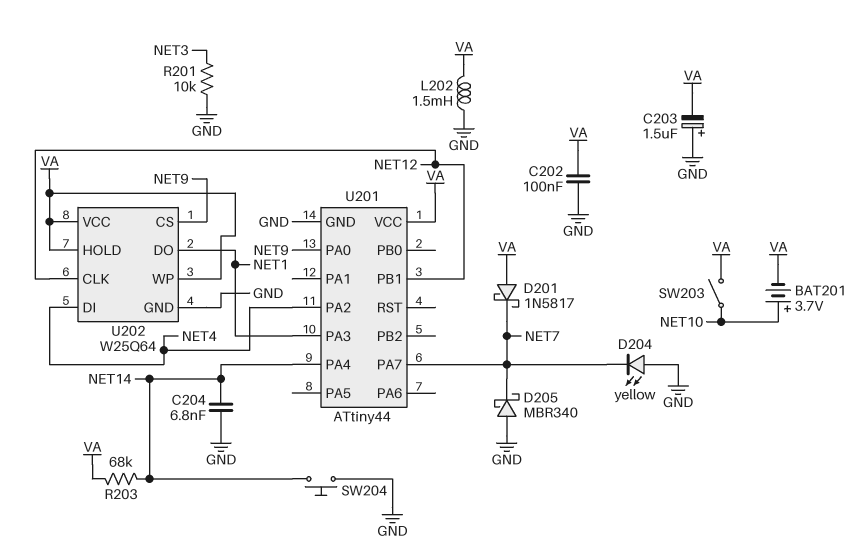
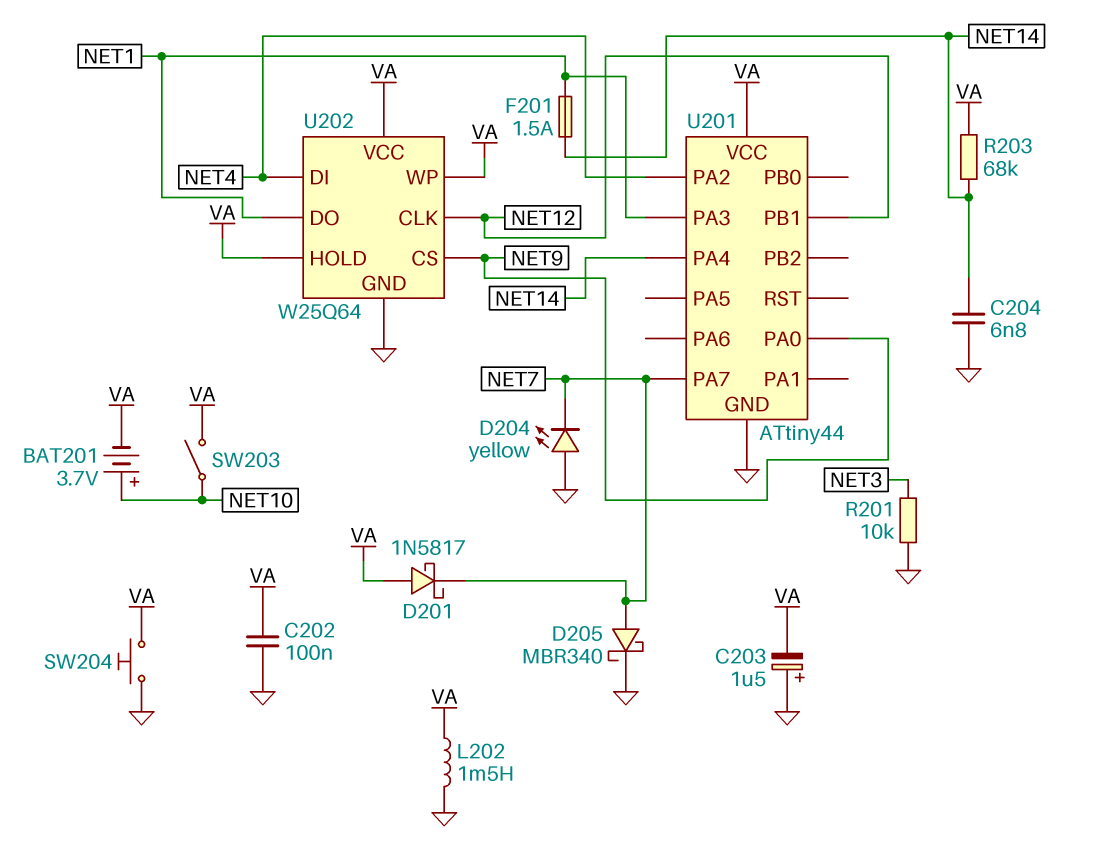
D205: schottky MBR340 (A GND, K NET7) -> schottky MBR340 (A NET7, K GND)
F201: none -> 1.5A (NET1, NET14)
SW204: button (GND, NET14) -> button (GND, VA)

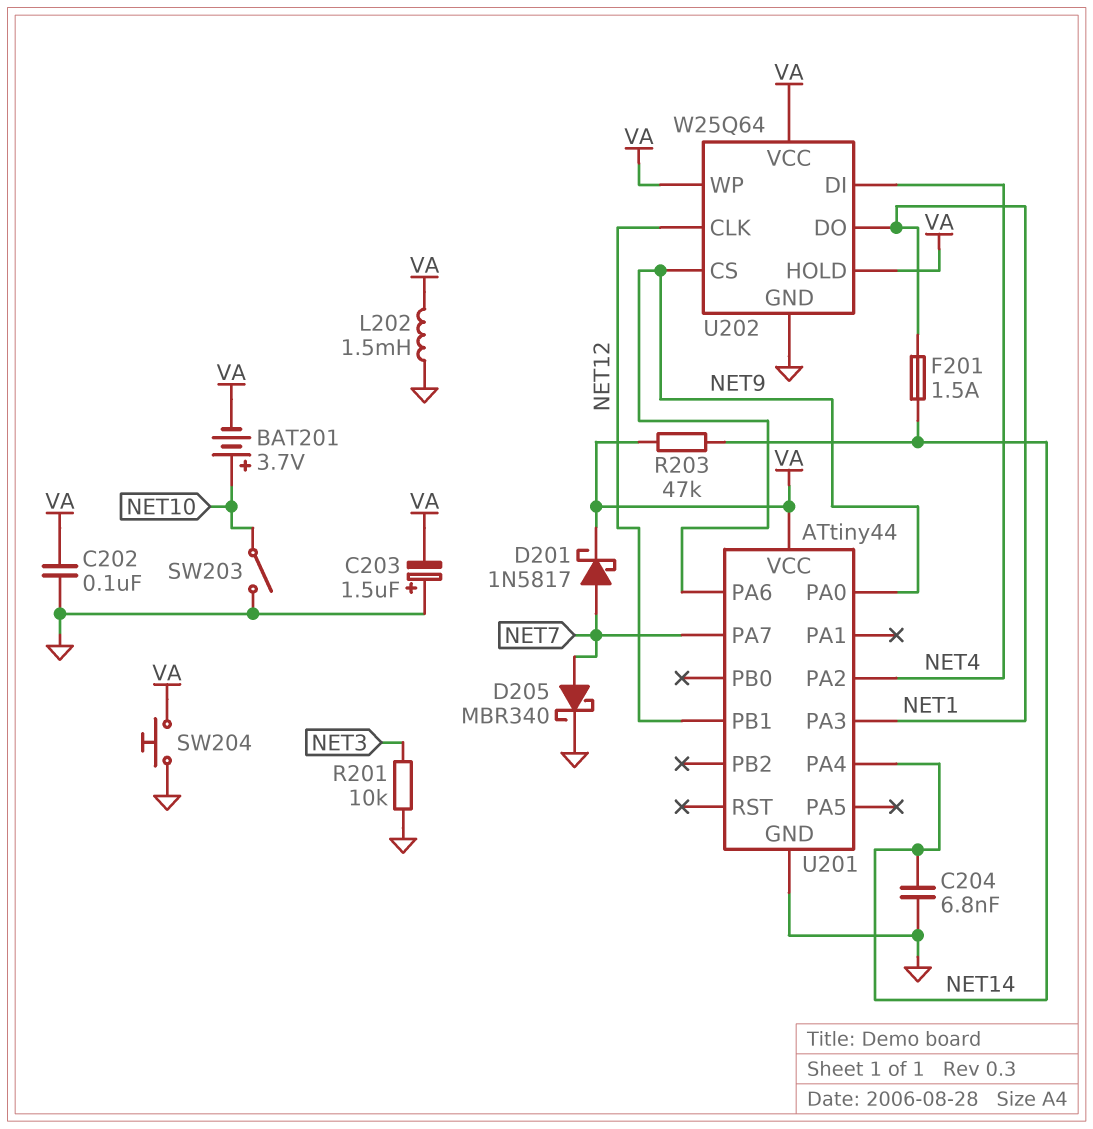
D201: schottky 1N5817 (A VA, K NET7) -> schottky 1N5817 (A NET7, K VA)
D204: LED yellow (A GND, K NET7) -> none
R203: 68k (NET14, VA) -> 47k (NET14, VA)
SW203: switch (NET10, VA) -> switch (GND, NET10)
U201 pin PA6: none -> NET9

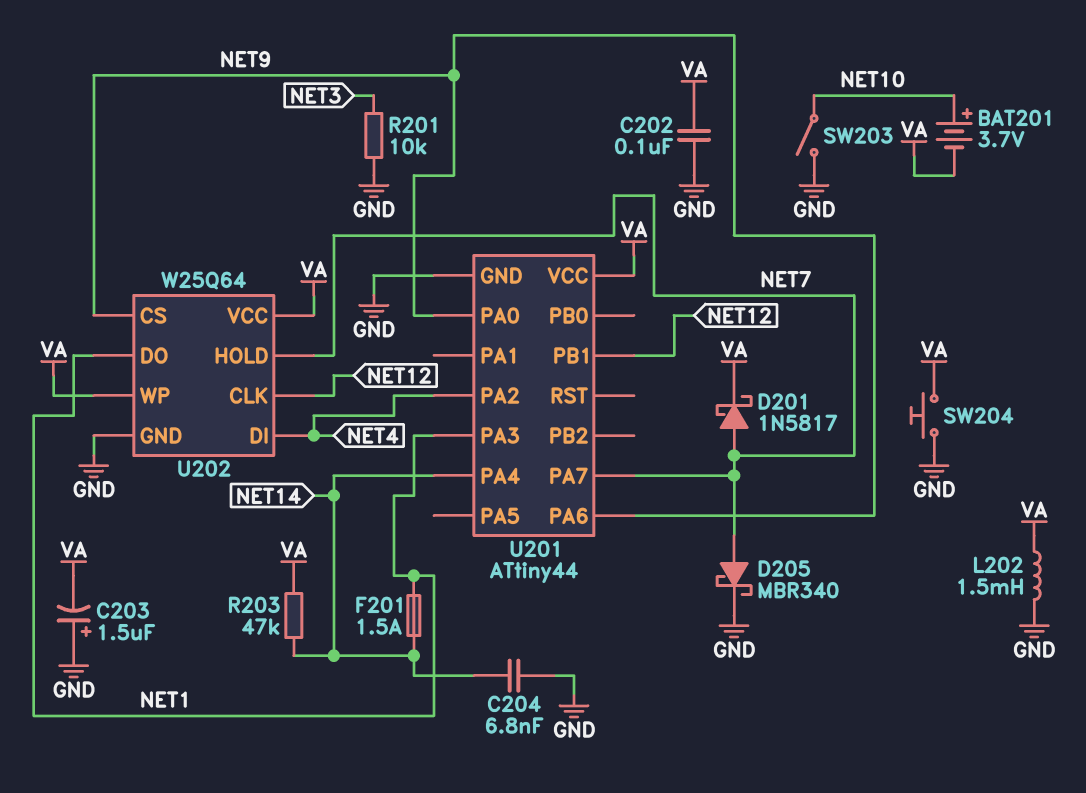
U202 pin HOLD: VA -> NET7

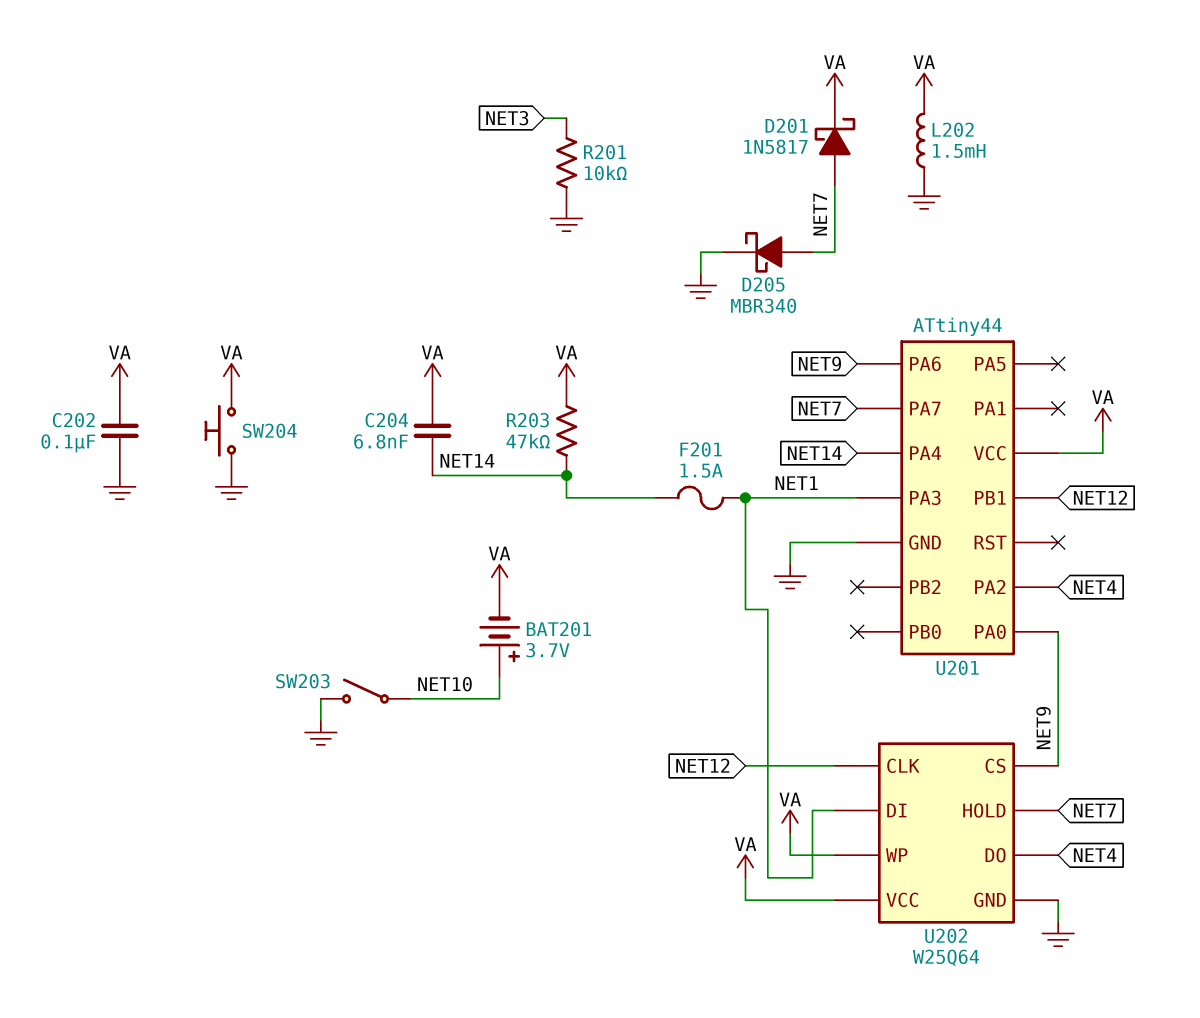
C203: 1.5uF (plus GND, minus VA) -> none
C204: 6.8nF (GND, NET14) -> 6.8nF (NET14, VA)
U202 pin DI: NET4 -> NET1
U202 pin DO: NET1 -> NET4

